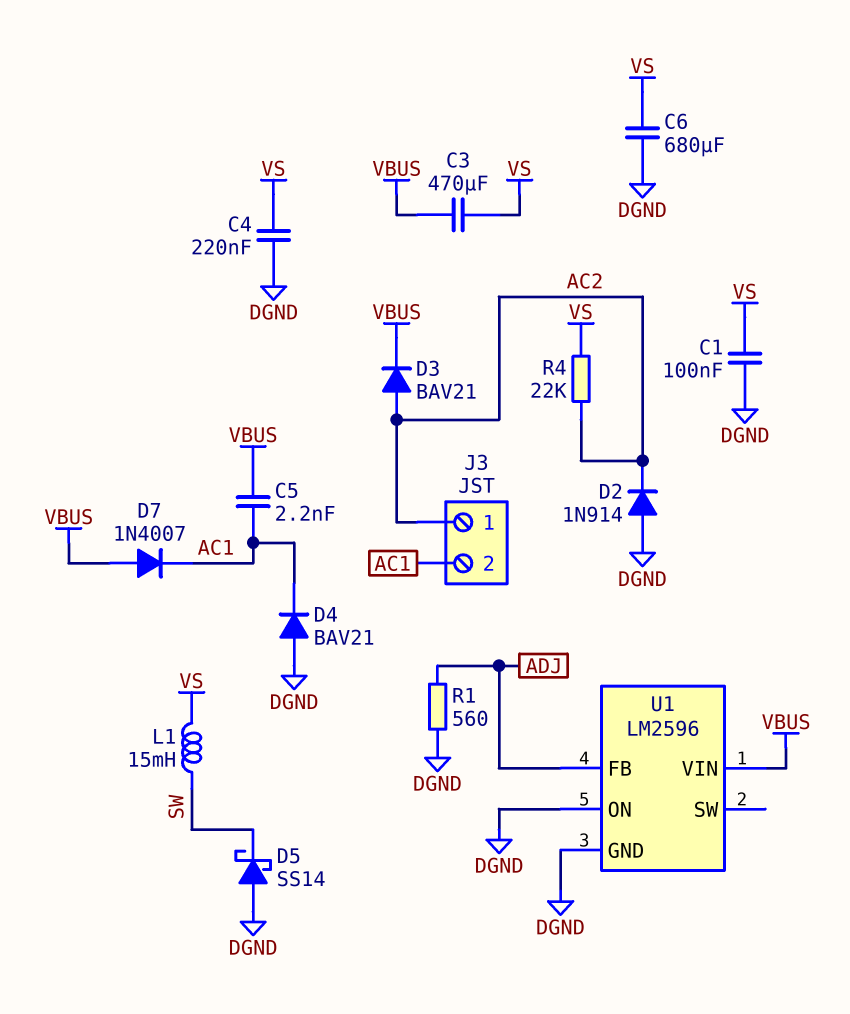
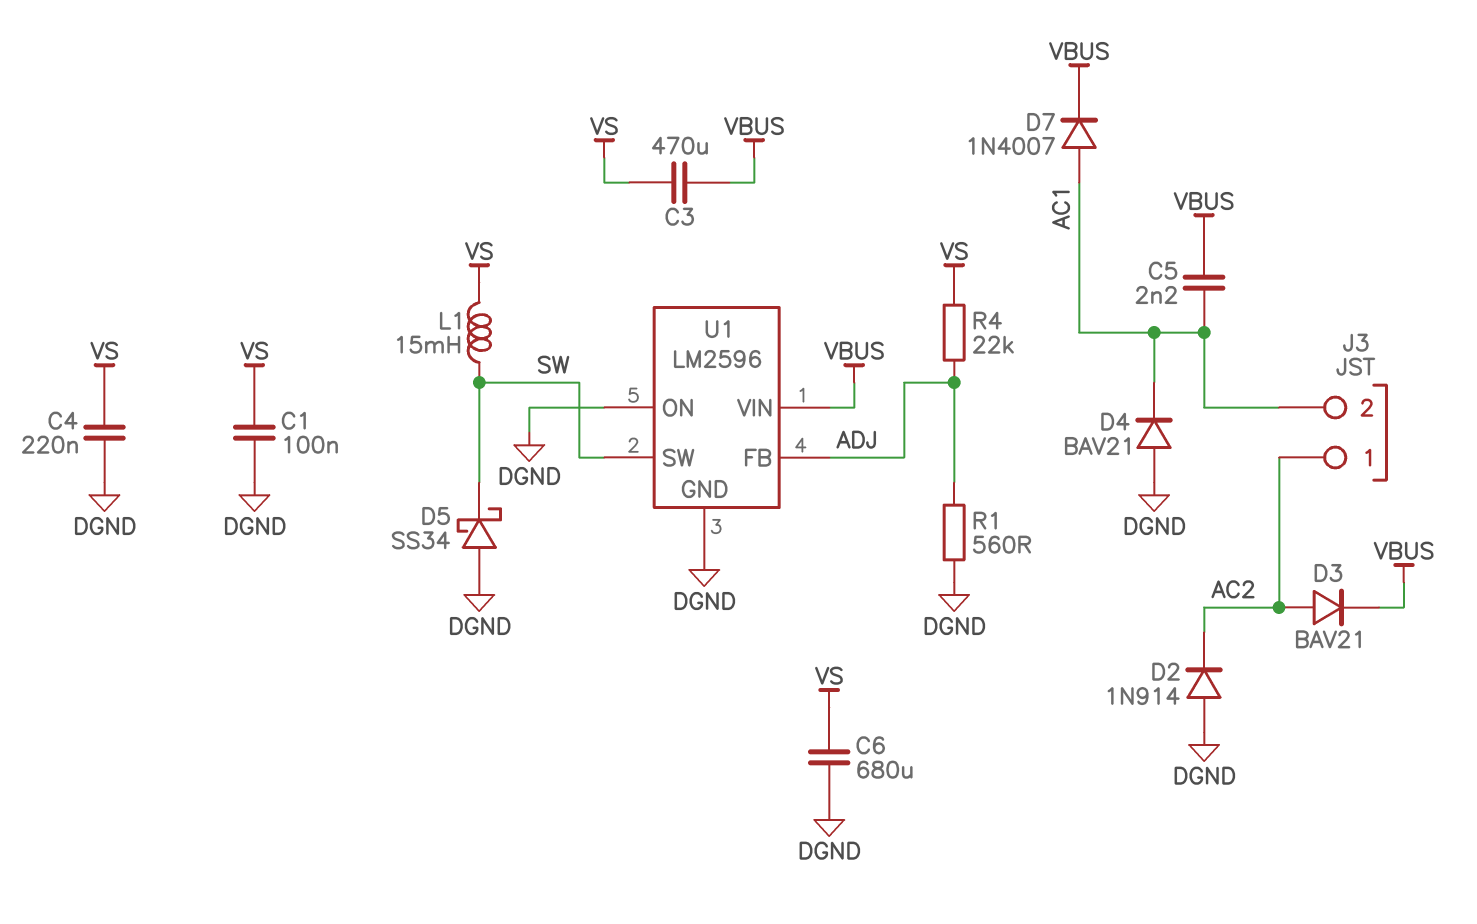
D5: schottky SS14 (A DGND, K SW) -> schottky SS34 (A DGND, K SW)
D7: diode 1N4007 (A VBUS, K AC1) -> diode 1N4007 (A AC1, K VBUS)
R4: 22k (AC2, VS) -> 22k (ADJ, VS)
U1 pin SW: none -> SW

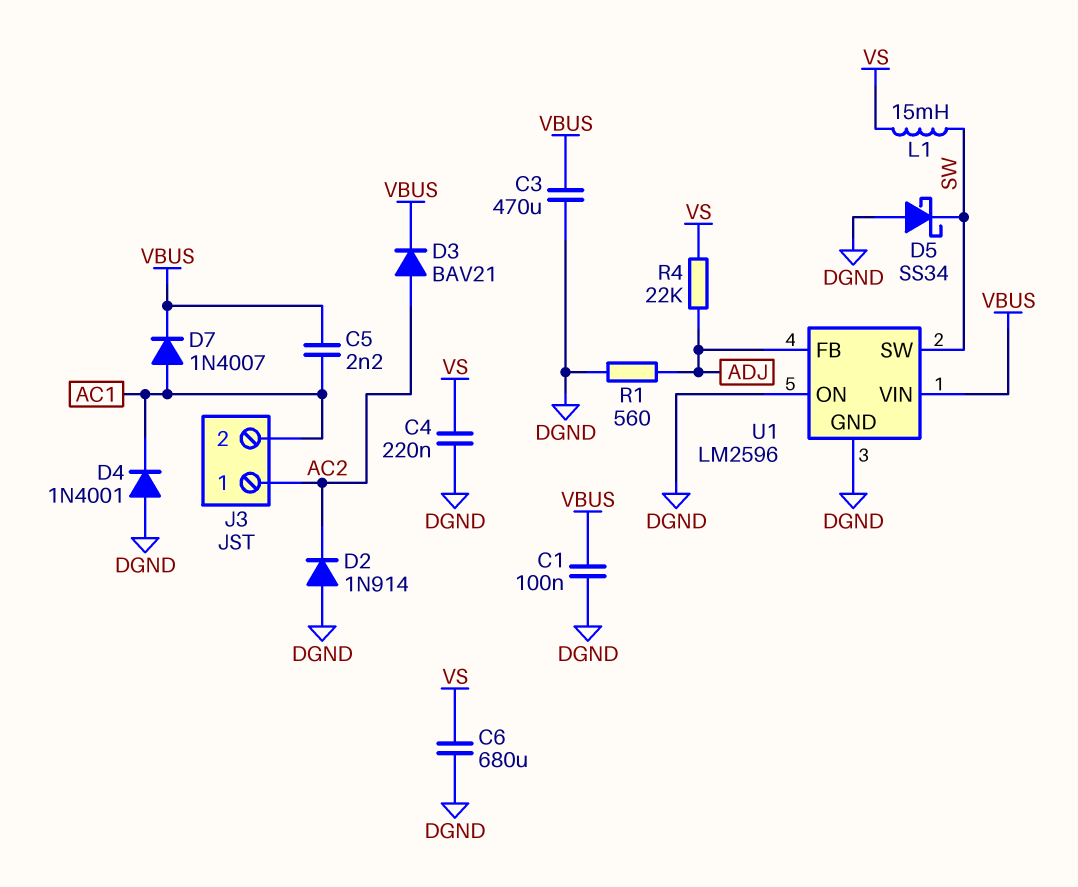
C1: 100nF (DGND, VS) -> 100nF (DGND, VBUS)
C3: 470uF (VBUS, VS) -> 470uF (DGND, VBUS)
D4: diode BAV21 (A DGND, K AC1) -> diode 1N4001 (A DGND, K AC1)

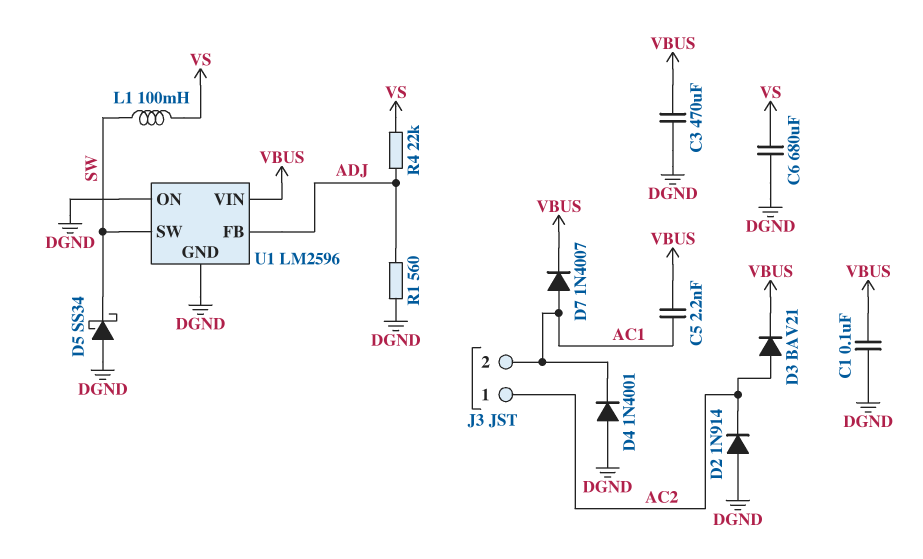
C4: 220nF (DGND, VS) -> none
L1: 15mH (SW, VS) -> 100mH (SW, VS)

